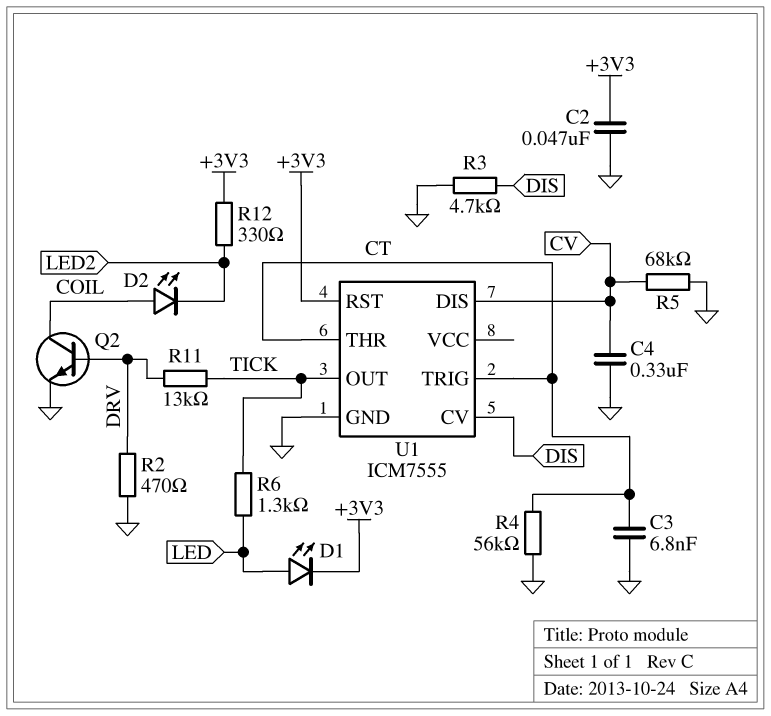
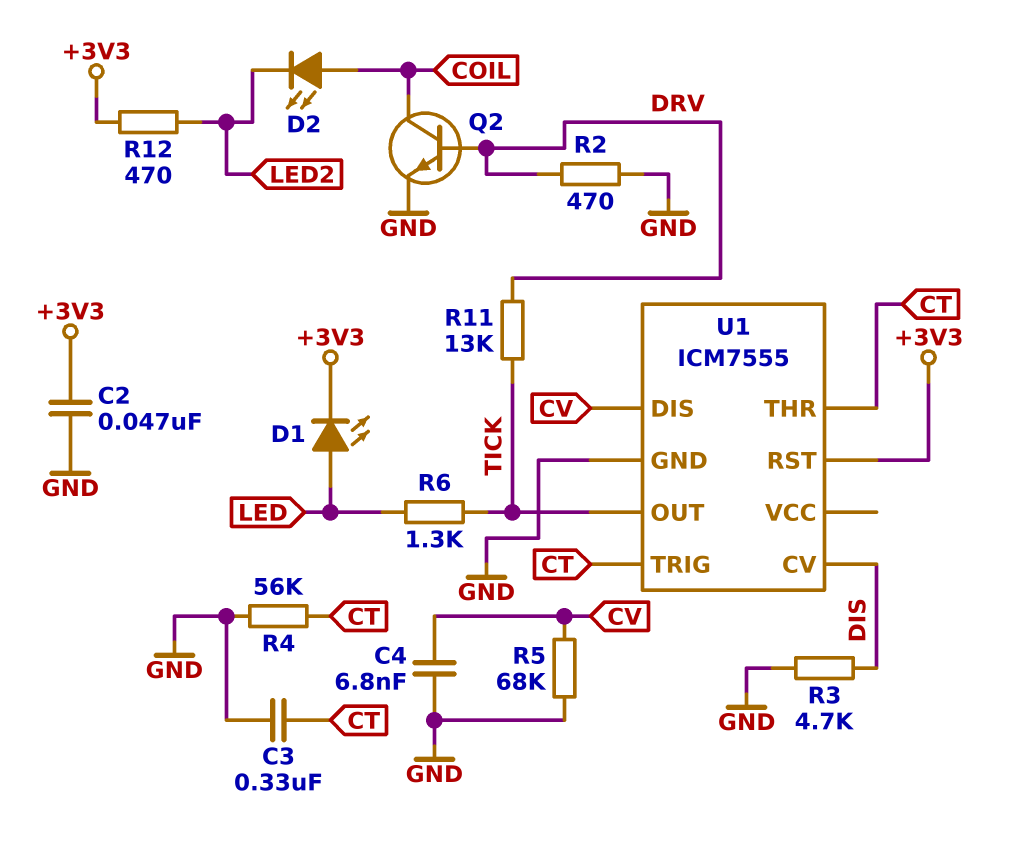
C3: 6.8nF (CT, GND) -> 330nF (CT, GND)
C4: 330nF (CV, GND) -> 6.8nF (CV, GND)
R12: 330 (+3V3, LED2) -> 470 (+3V3, LED2)

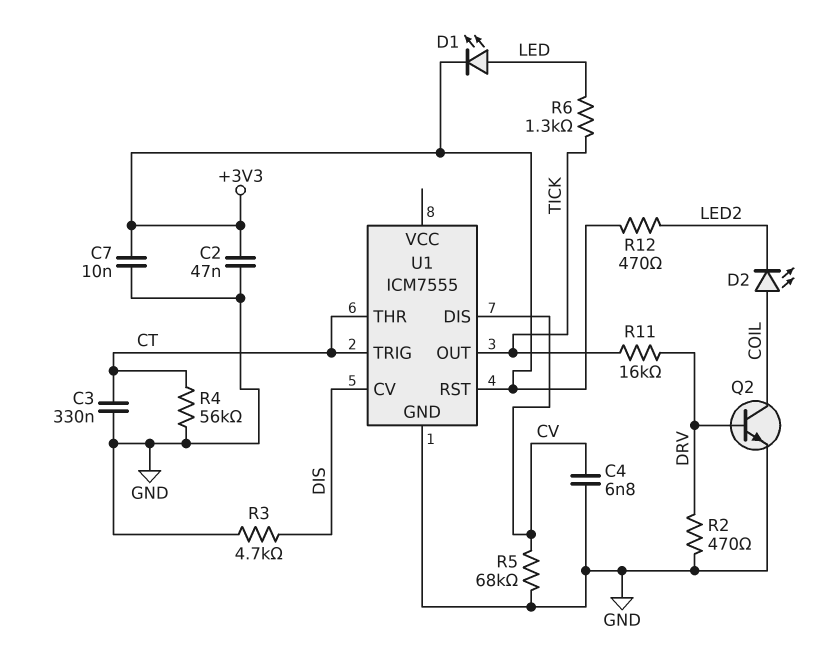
C7: none -> 10nF (+3V3, GND)
R11: 13k (DRV, TICK) -> 16k (DRV, TICK)

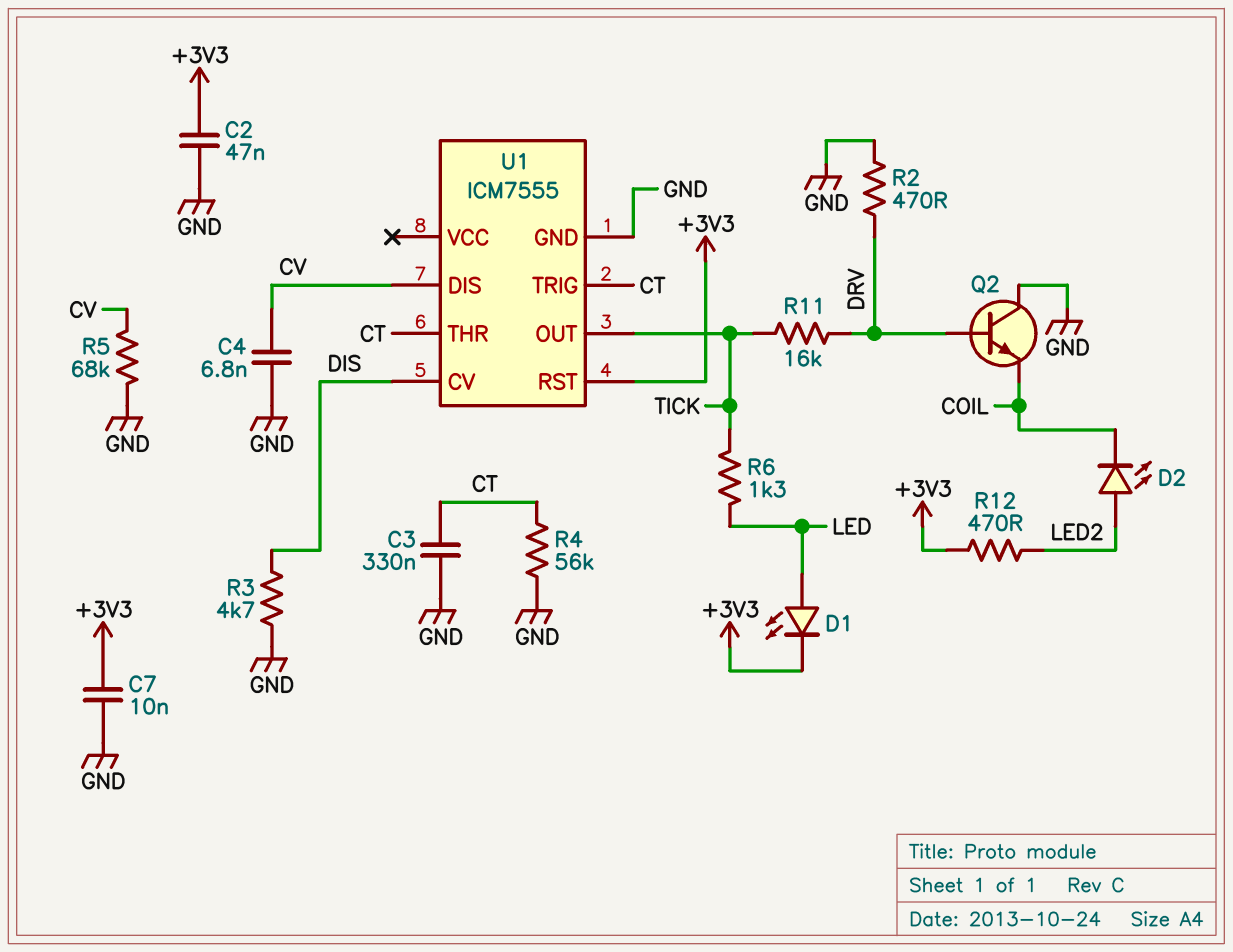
D2: LED (A COIL, K LED2) -> LED (A LED2, K COIL)
Q2: NPN (B DRV, C COIL, E GND) -> NPN (B DRV, C GND, E COIL)

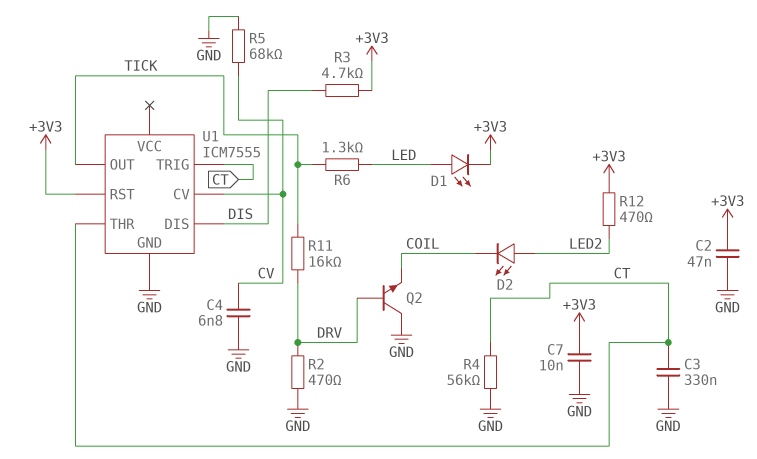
R3: 4.7k (DIS, GND) -> 4.7k (+3V3, DIS)
U1 pin CV: DIS -> CV
U1 pin DIS: CV -> DIS

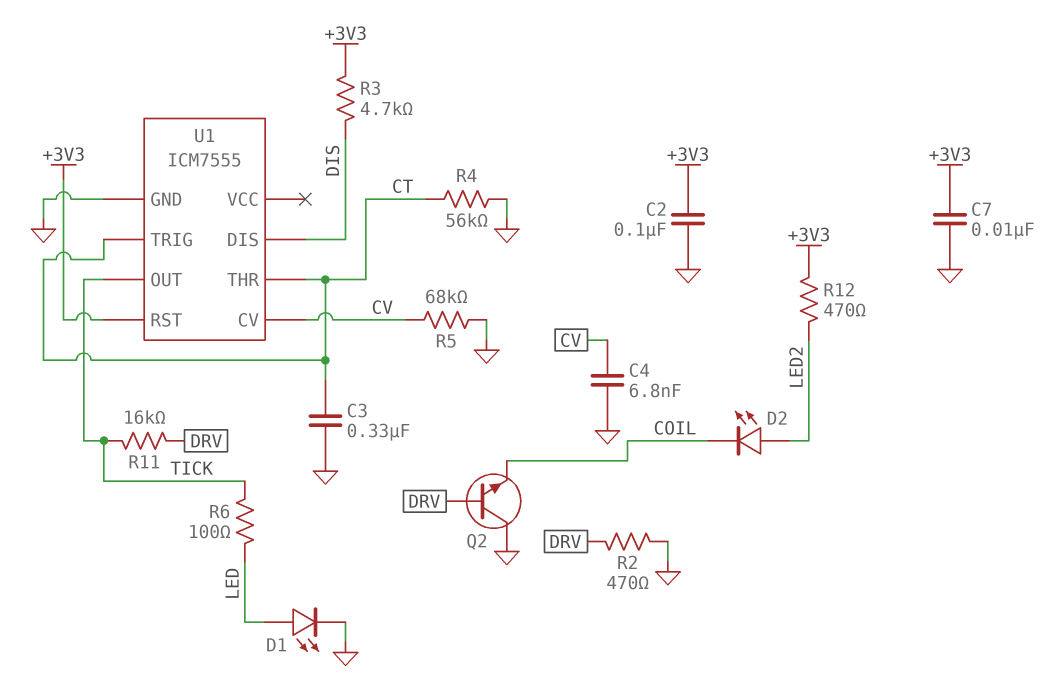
C2: 47nF (+3V3, GND) -> 100nF (+3V3, GND)
D1: LED (A LED, K +3V3) -> LED (A LED, K GND)
R6: 1.3k (LED, TICK) -> 100 (LED, TICK)

